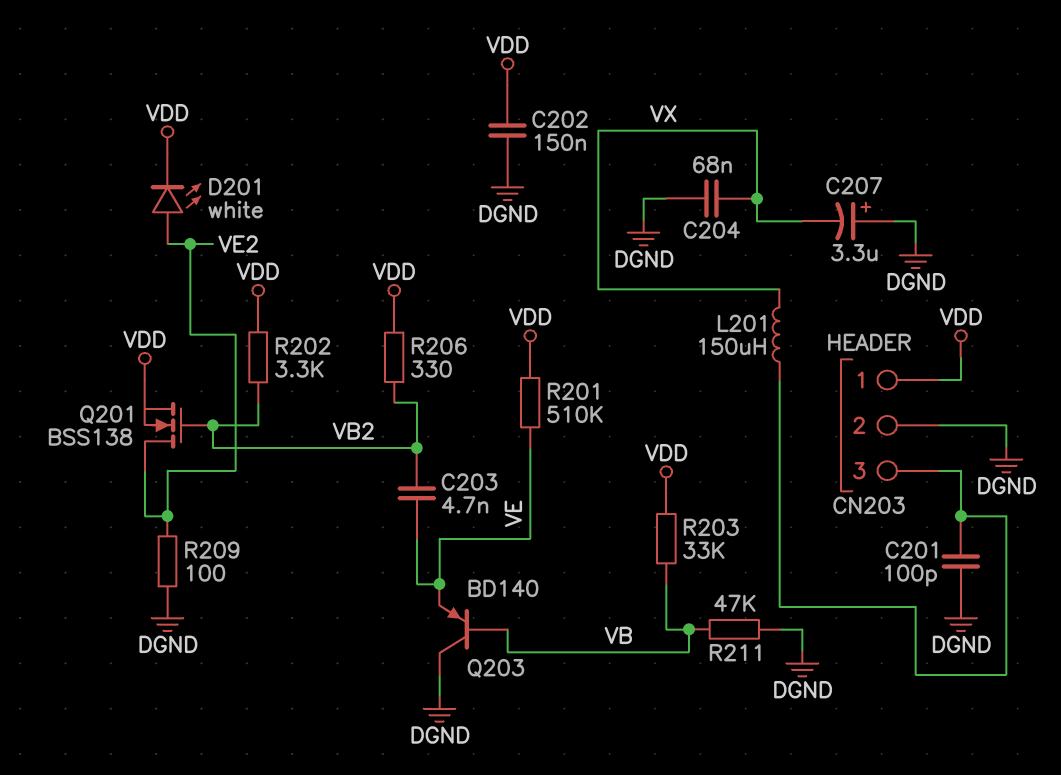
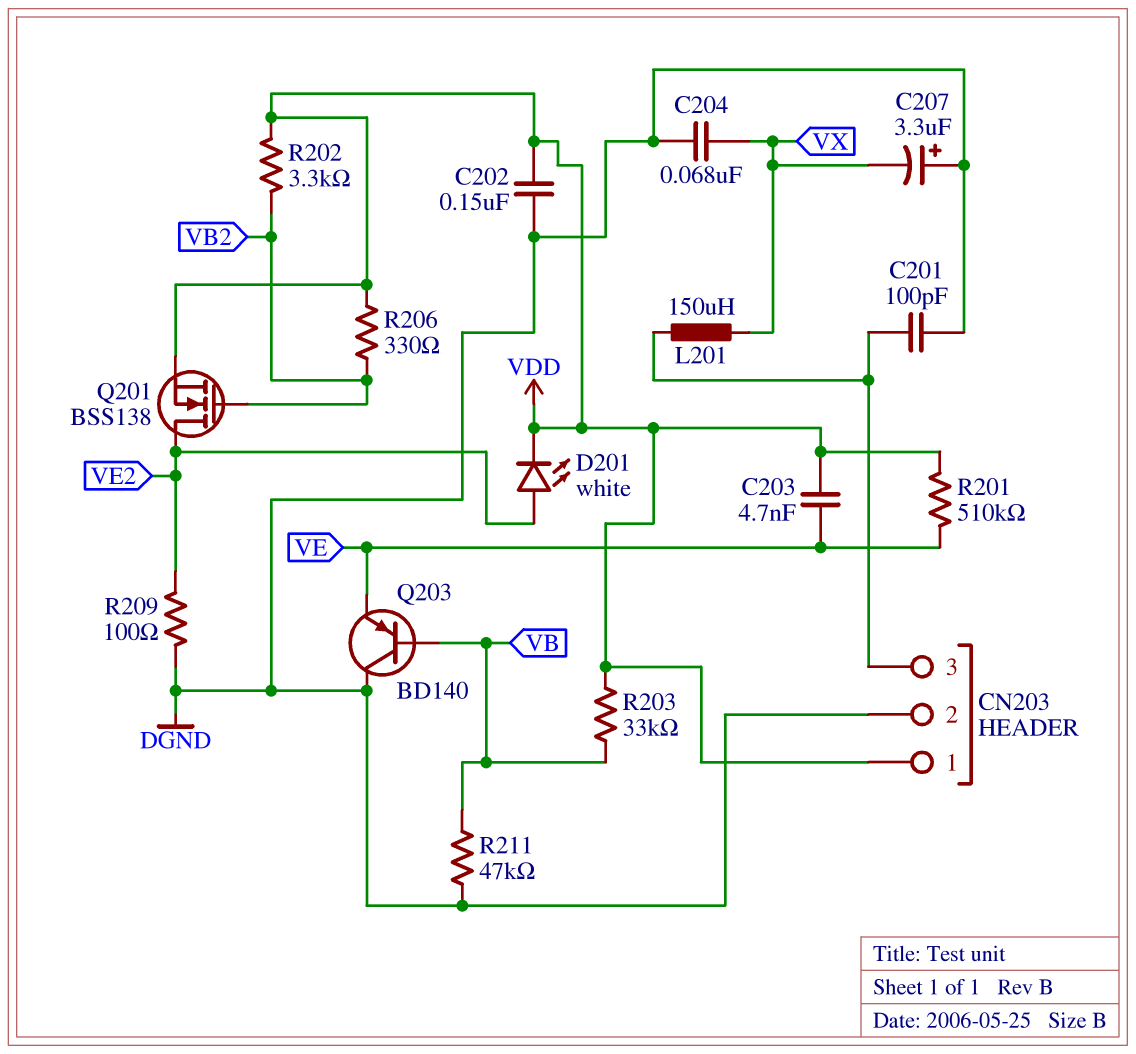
C203: 4.7nF (VB2, VE) -> 4.7nF (VDD, VE)

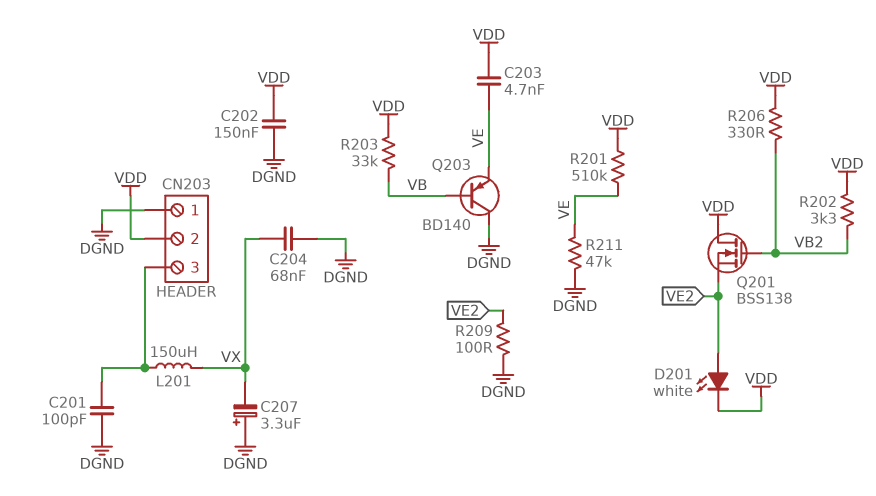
CN203 pin 1: VDD -> DGND
CN203 pin 2: DGND -> VDD
Q201: NMOS BSS138 (G VB2, D VE2, S VDD) -> NMOS BSS138 (G VB2, D VDD, S VE2)
R211: 47k (DGND, VB) -> 47k (DGND, VE)

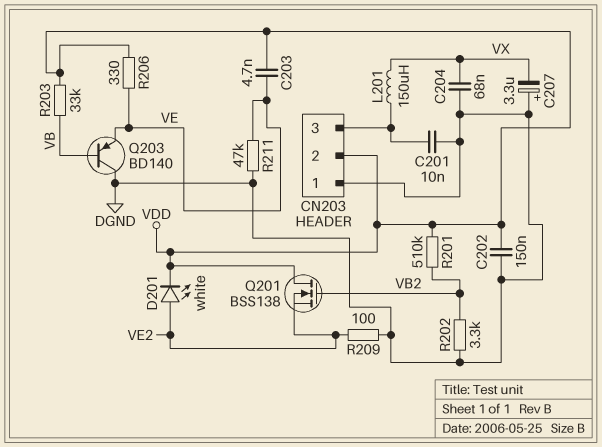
C201: 100pF (CN203/3, DGND) -> 10nF (CN203/3, DGND)
R201: 510k (VDD, VE) -> 510k (VB2, VDD)
R202: 3.3k (VB2, VDD) -> 3.3k (DGND, VB2)
R206: 330 (VB2, VDD) -> 330 (VDD, VE)

